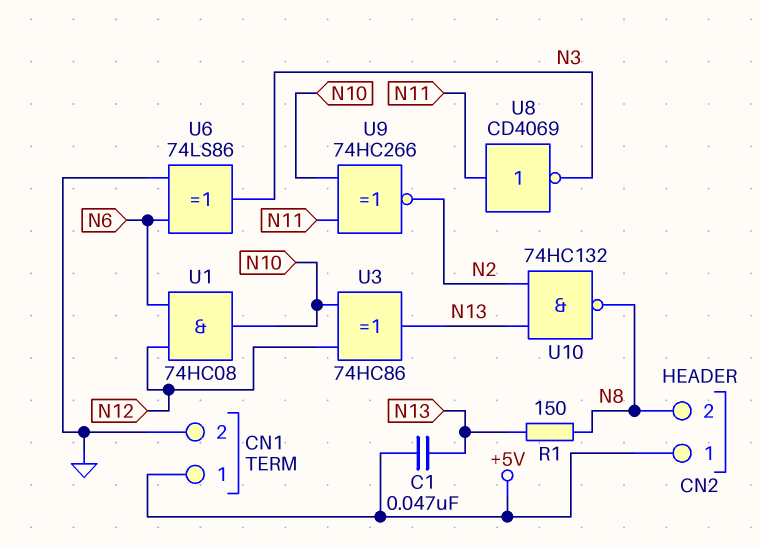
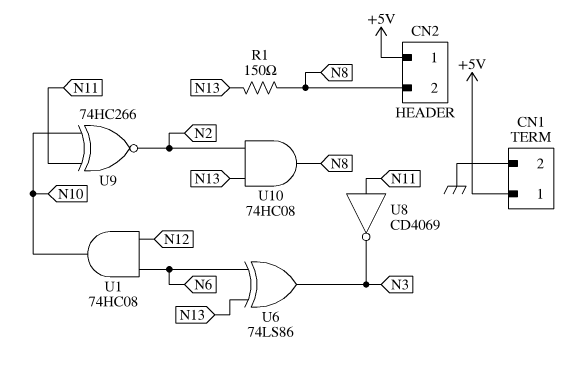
C1: 47nF (+5V, N13) -> none
U3: XOR 74HC86 (in N10, in N12, out N13) -> none
U6: XOR 74LS86 (in GND, in N6, out N3) -> XOR 74LS86 (in N6, in N13, out N3)
U10: NAND 74HC132 (in N2, in N13, out N8) -> AND 74HC08 (in N2, in N13, out N8)

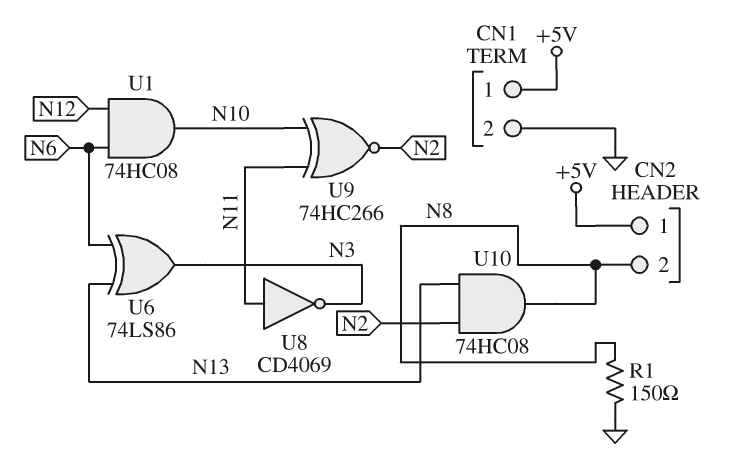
R1: 150 (N8, N13) -> 150 (GND, N8)

